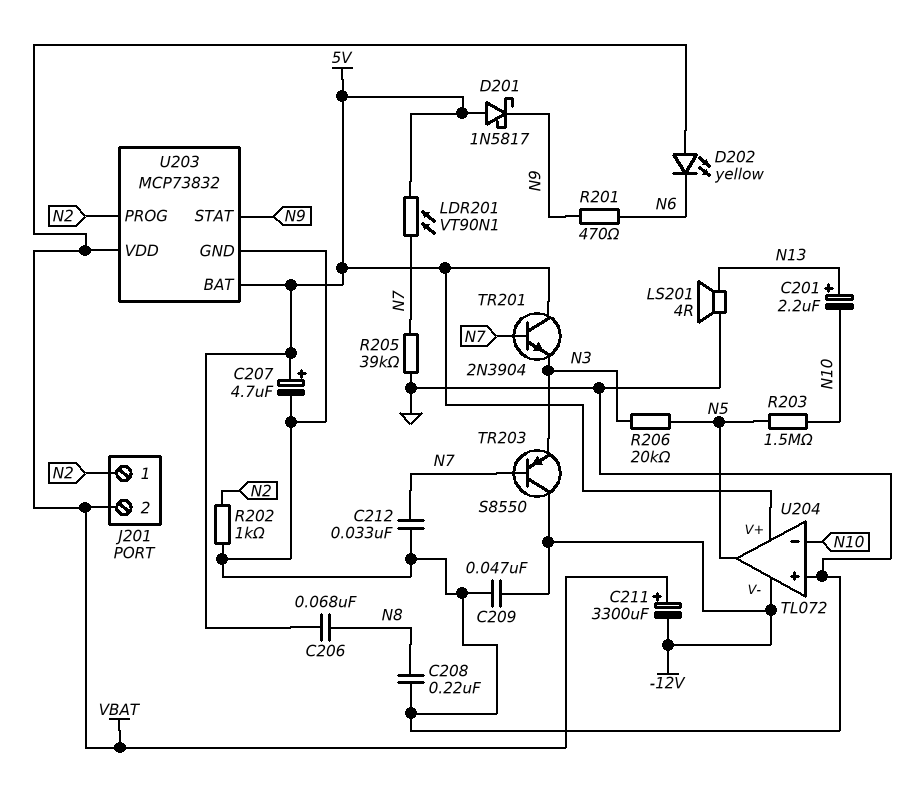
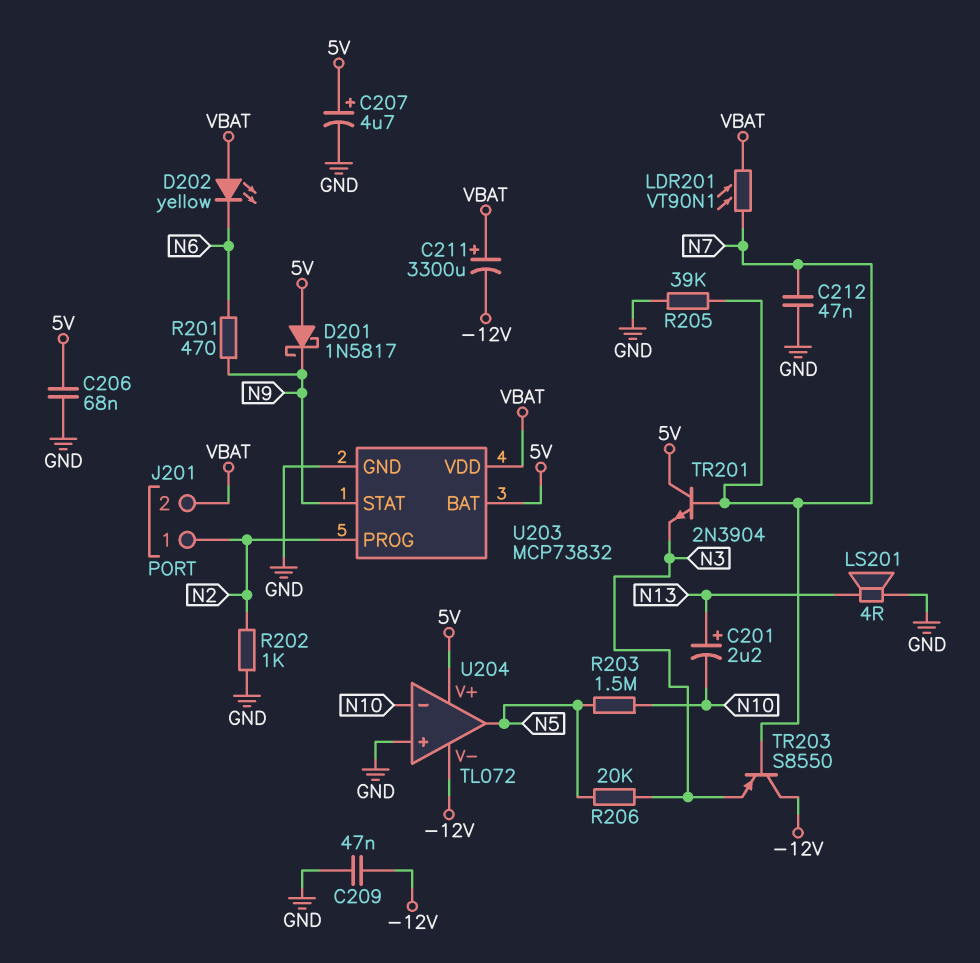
C206: 68nF (5V, N8) -> 68nF (5V, GND)
C208: 220nF (GND, N8) -> none
C212: 33nF (GND, N7) -> 47nF (GND, N7)
LDR201: VT90N1 (5V, N7) -> VT90N1 (N7, VBAT)

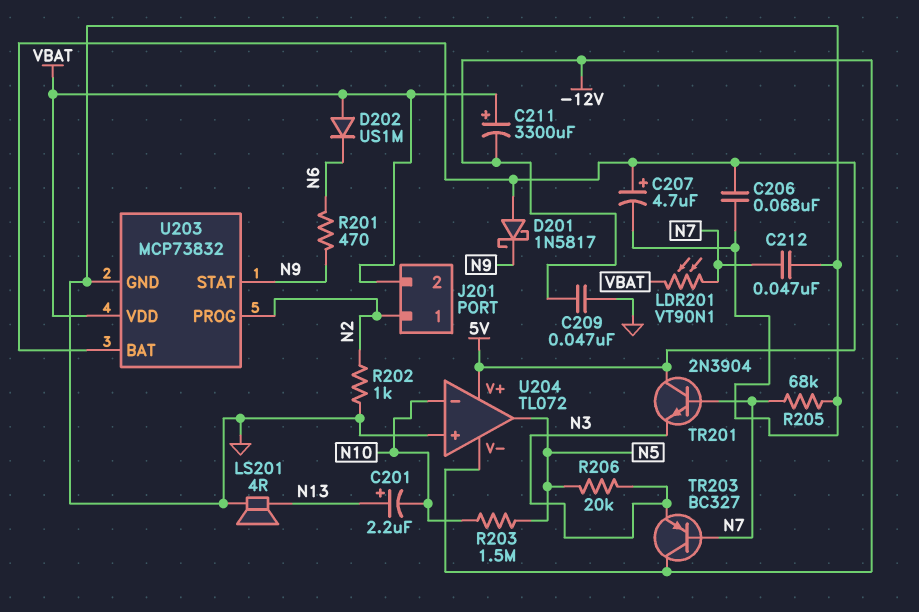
D202: LED yellow (A VBAT, K N6) -> diode US1M (A VBAT, K N6)
R205: 39k (GND, N7) -> 68k (GND, N7)
TR203: PNP S8550 (B N7, C -12V, E N3) -> PNP BC327 (B N7, C -12V, E N3)

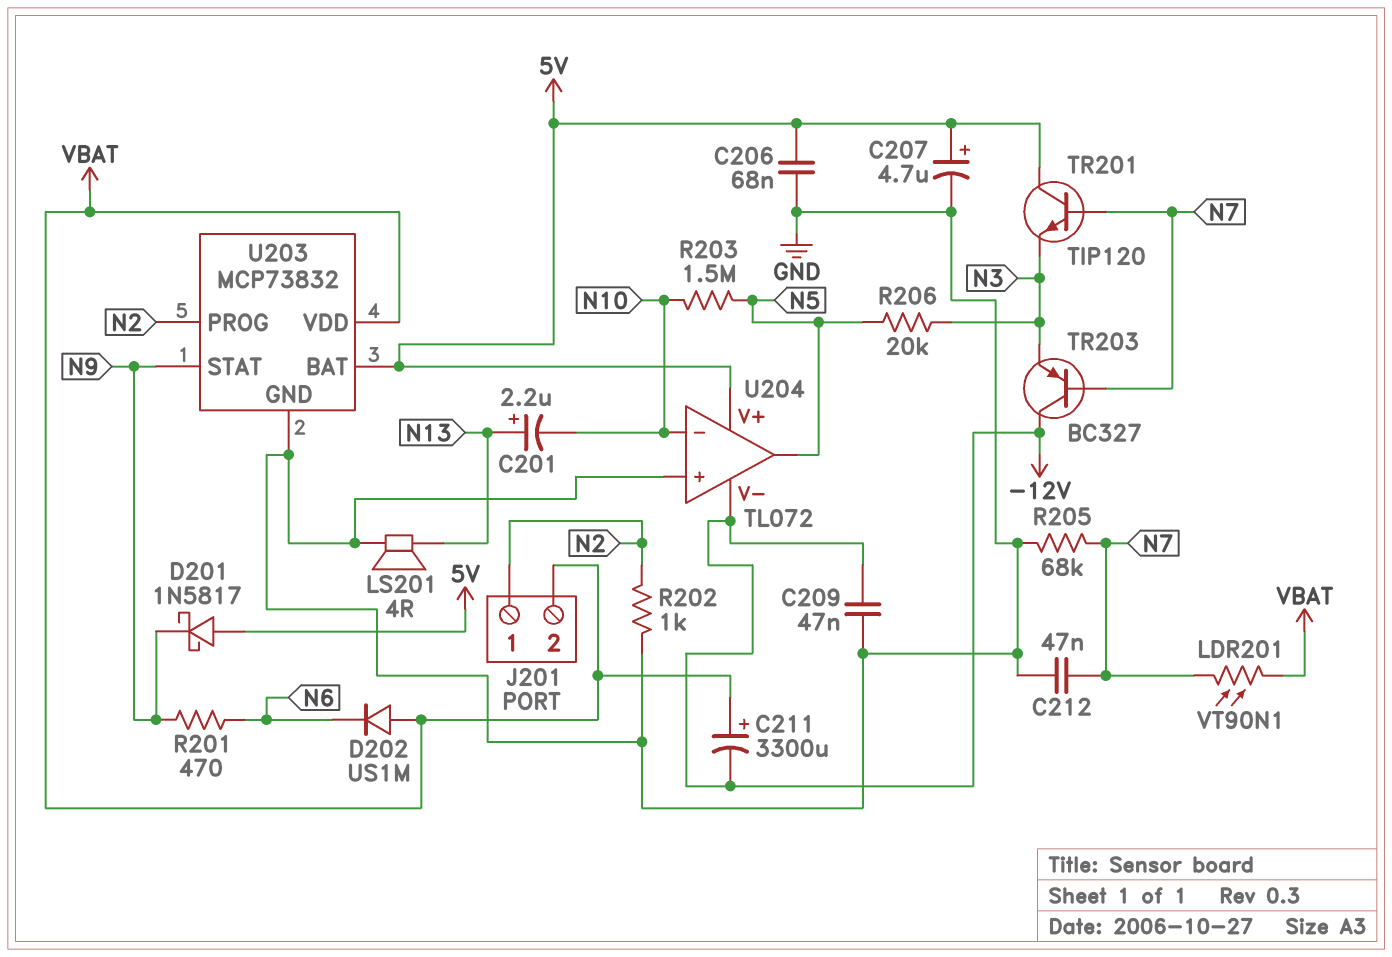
TR201: NPN 2N3904 (B N7, C 5V, E N3) -> NPN TIP120 (B N7, C 5V, E N3)

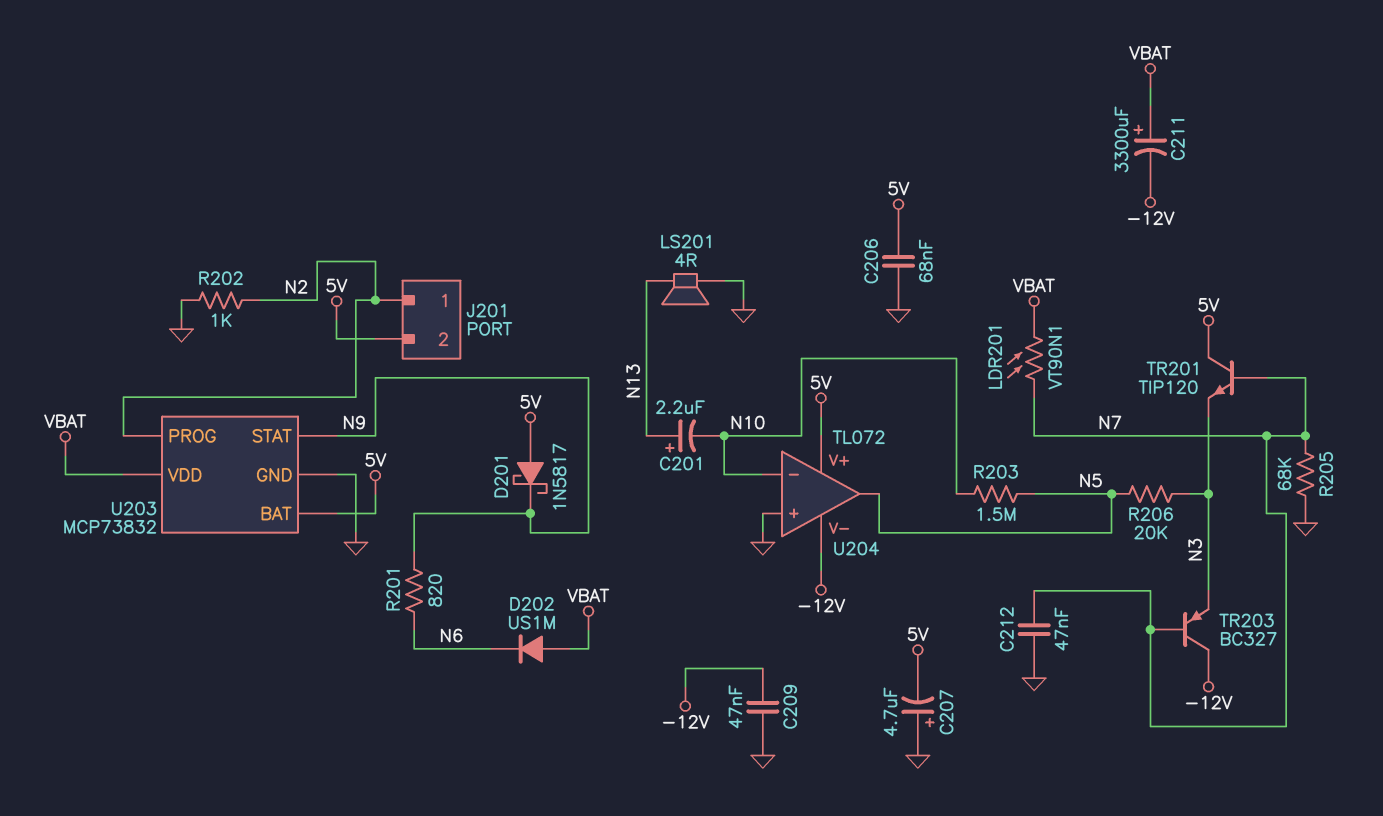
C207: 4.7uF (plus 5V, minus GND) -> 4.7uF (plus GND, minus 5V)
J201 pin 2: VBAT -> 5V
R201: 470 (N6, N9) -> 820 (N6, N9)

